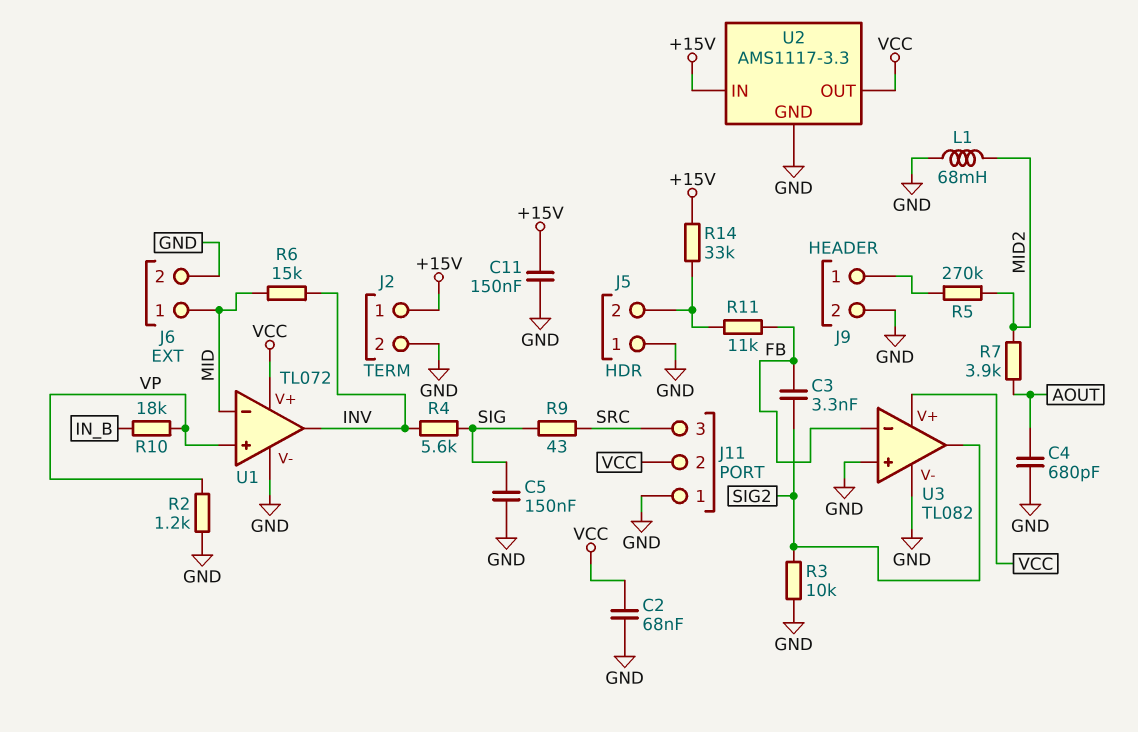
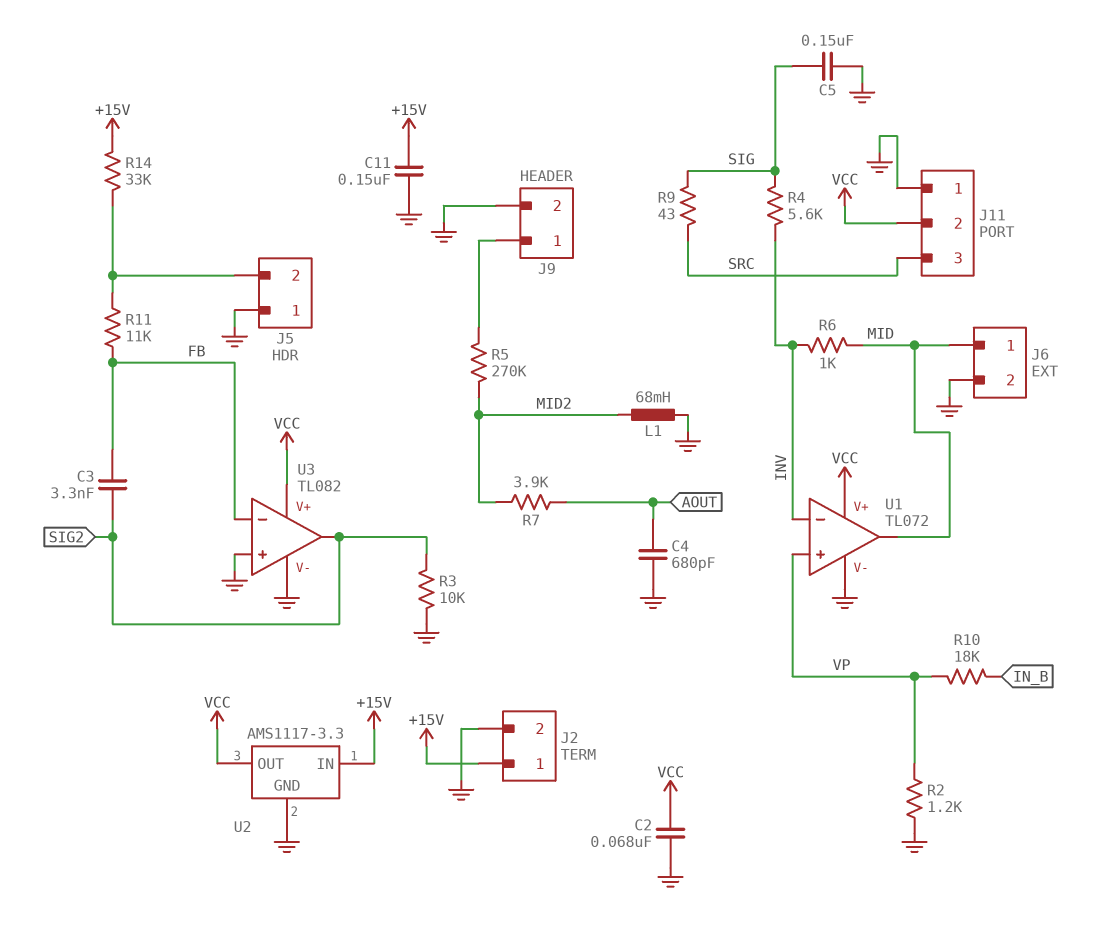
R6: 15k (INV, MID) -> 1k (INV, MID)
U1 pin in-: MID -> INV
U1 pin out: INV -> MID

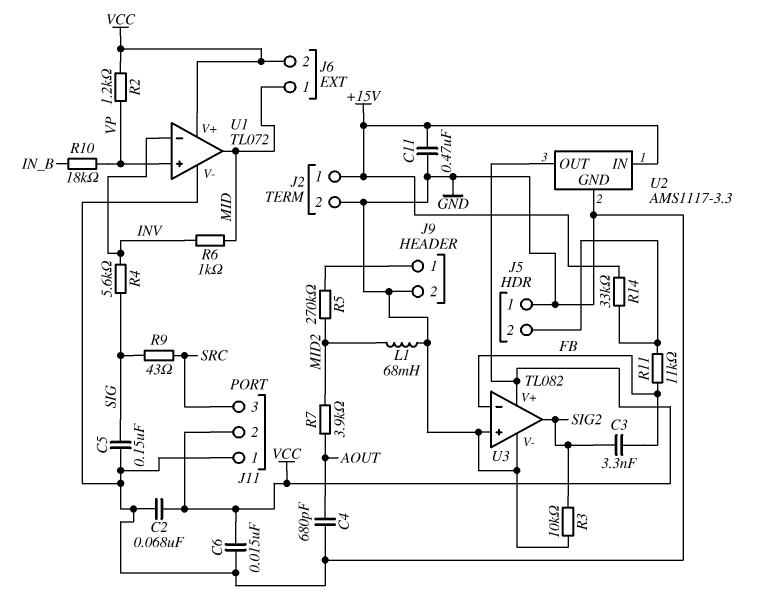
C6: none -> 15nF (GND, VCC)
C11: 150nF (+15V, GND) -> 470nF (+15V, GND)
J6 pin 2: GND -> VCC
R2: 1.2k (GND, VP) -> 1.2k (VCC, VP)

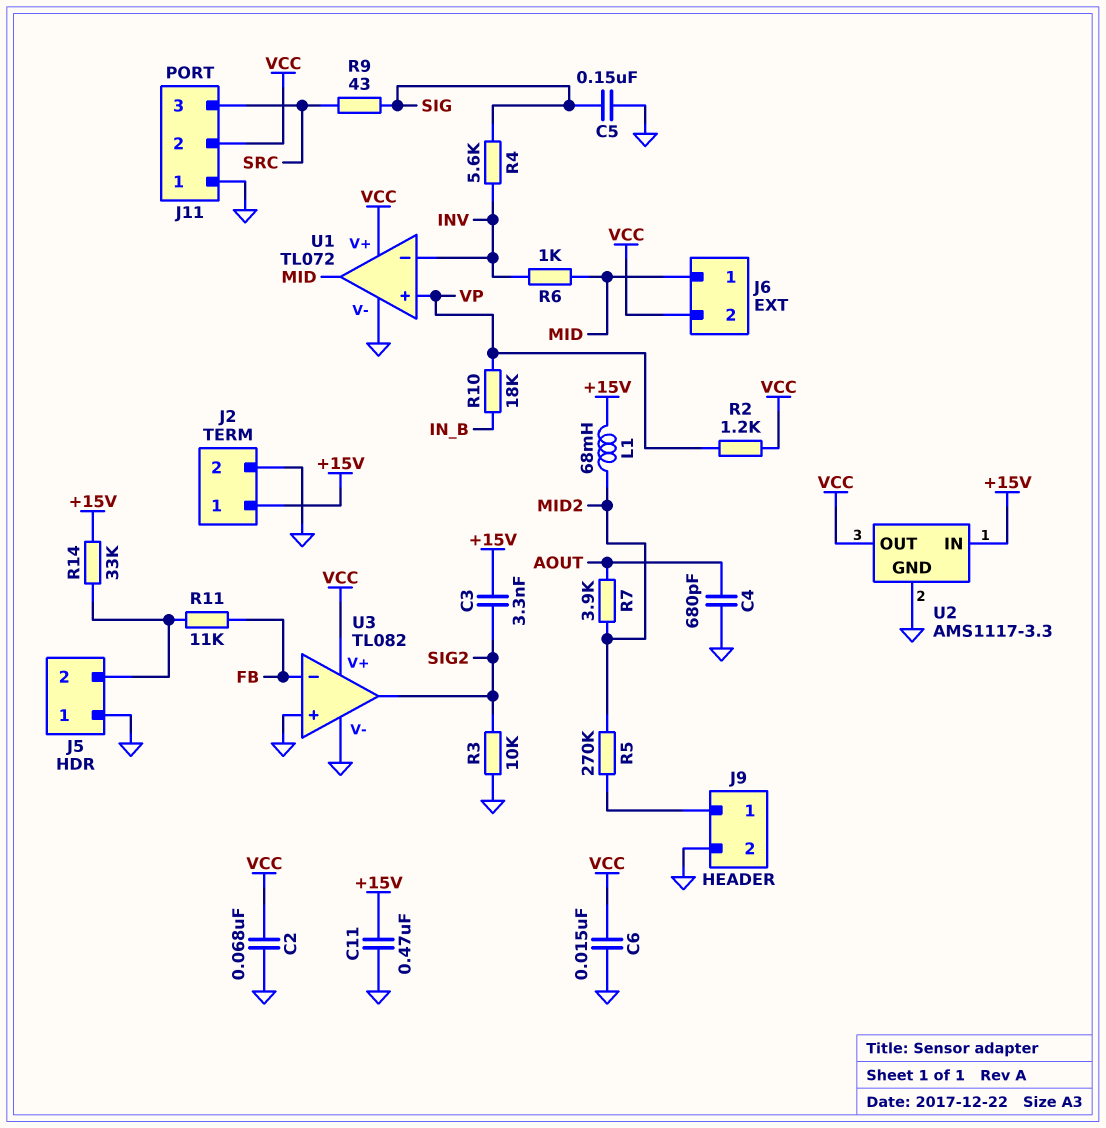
C3: 3.3nF (FB, SIG2) -> 3.3nF (+15V, SIG2)
L1: 68mH (GND, MID2) -> 68mH (+15V, MID2)

